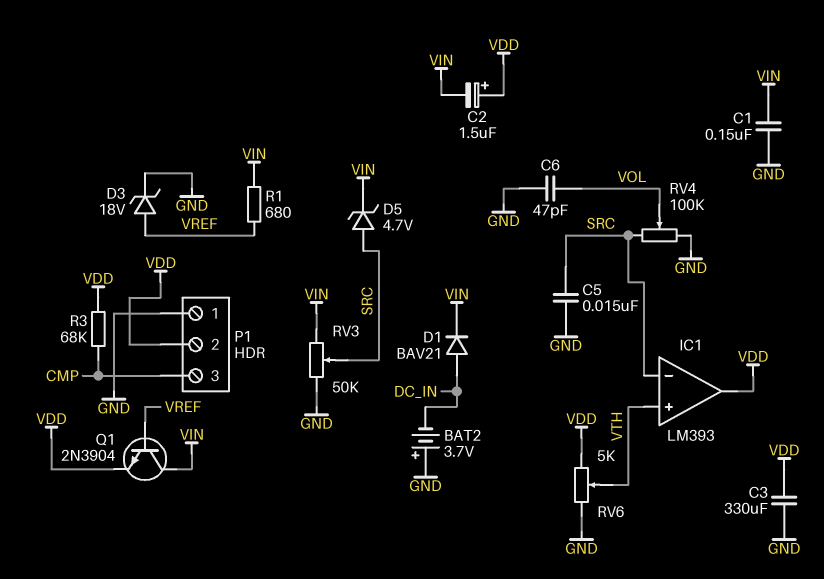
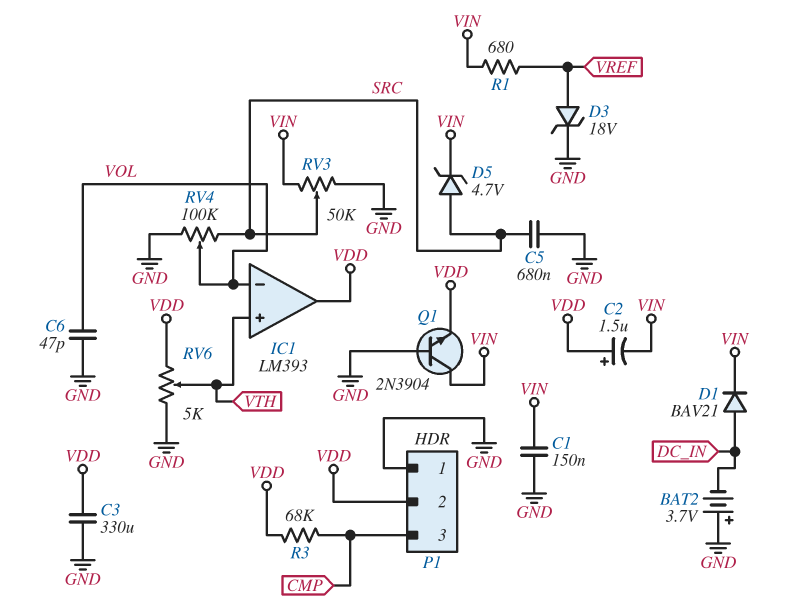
C5: 15nF (GND, SRC) -> 680nF (GND, SRC)
IC1 pin in-: SRC -> VOL
Q1: NPN 2N3904 (B VREF, C VIN, E VDD) -> NPN 2N3904 (B GND, C VIN, E VDD)

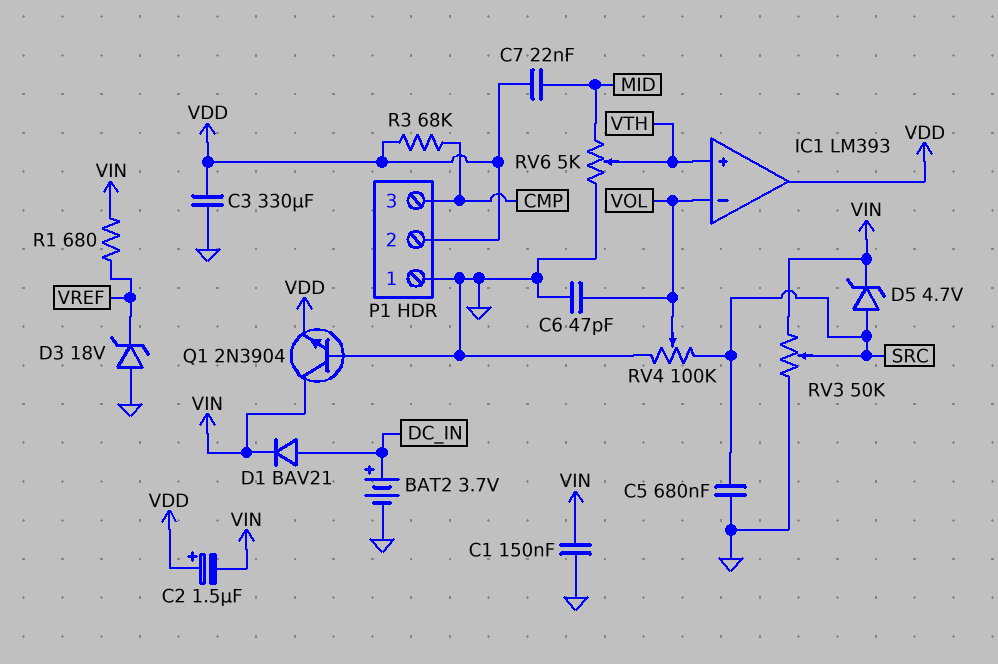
BAT2: 3.7V (plus GND, minus DC_IN) -> 3.7V (plus DC_IN, minus GND)
C7: none -> 22nF (MID, VDD)
D3: zener 18V (A VREF, K GND) -> zener 18V (A GND, K VREF)
RV6: 5k (GND, VDD, wiper VTH) -> 5k (GND, MID, wiper VTH)

